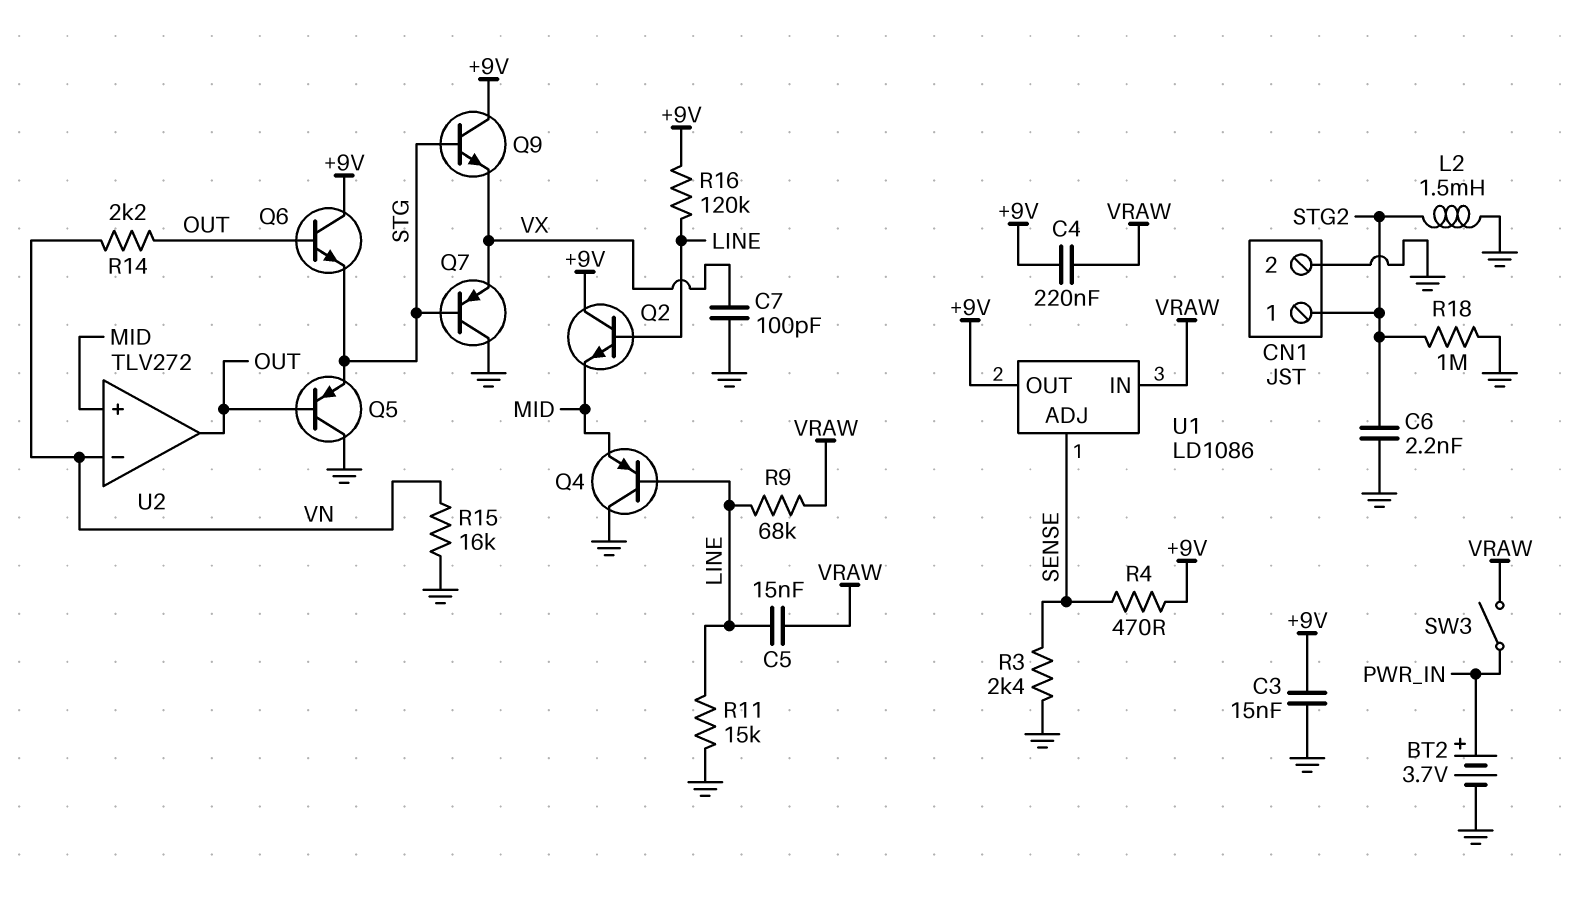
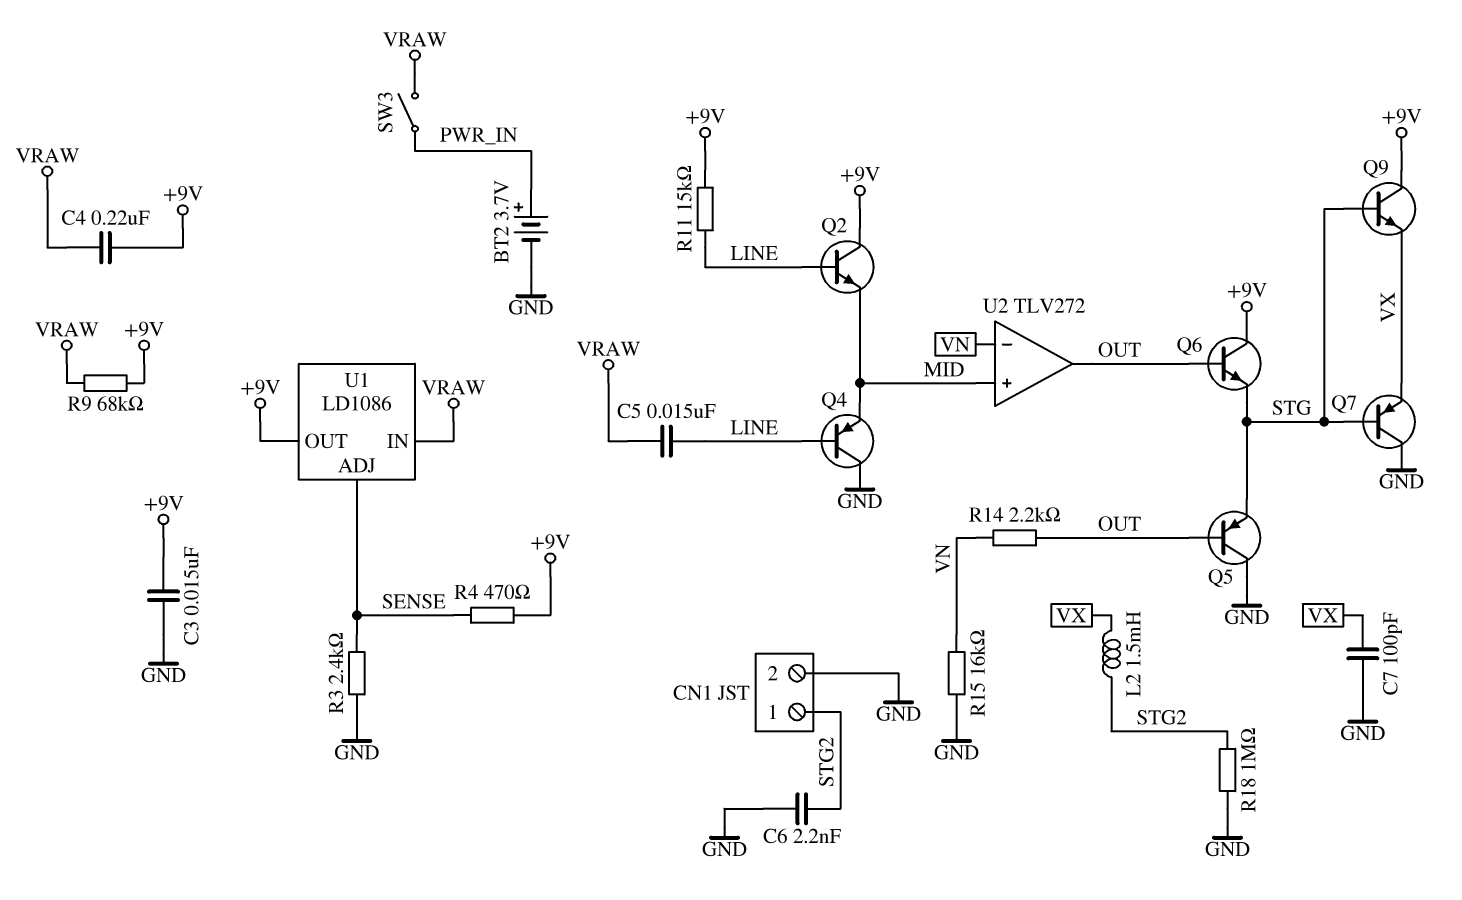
L2: 1.5mH (GND, STG2) -> 1.5mH (STG2, VX)
R9: 68k (LINE, VRAW) -> 68k (+9V, VRAW)
R11: 15k (GND, LINE) -> 15k (+9V, LINE)
R16: 120k (+9V, LINE) -> none

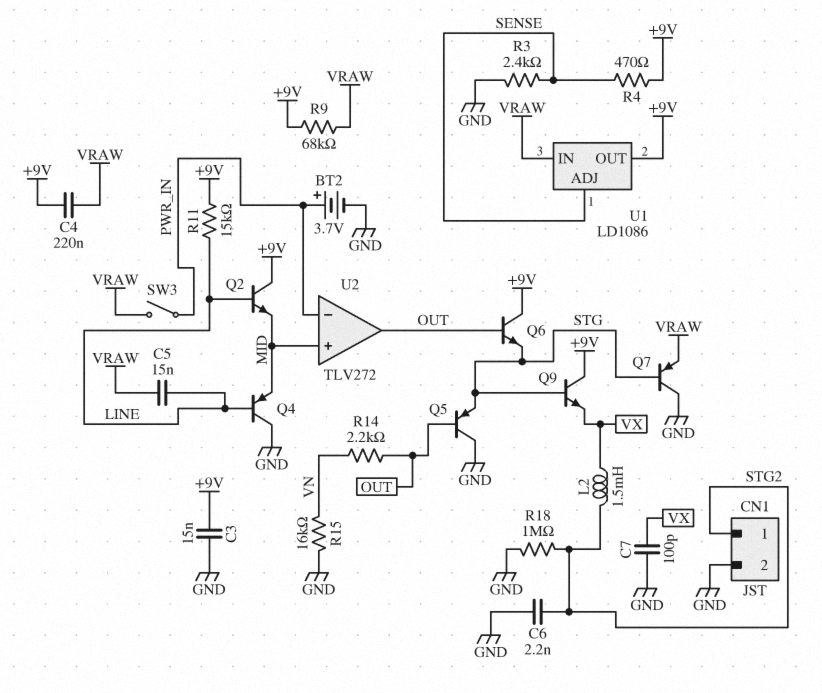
Q7: PNP (B STG, C GND, E VX) -> PNP (B STG, C GND, E VRAW)
U2 pin in-: VN -> PWR_IN

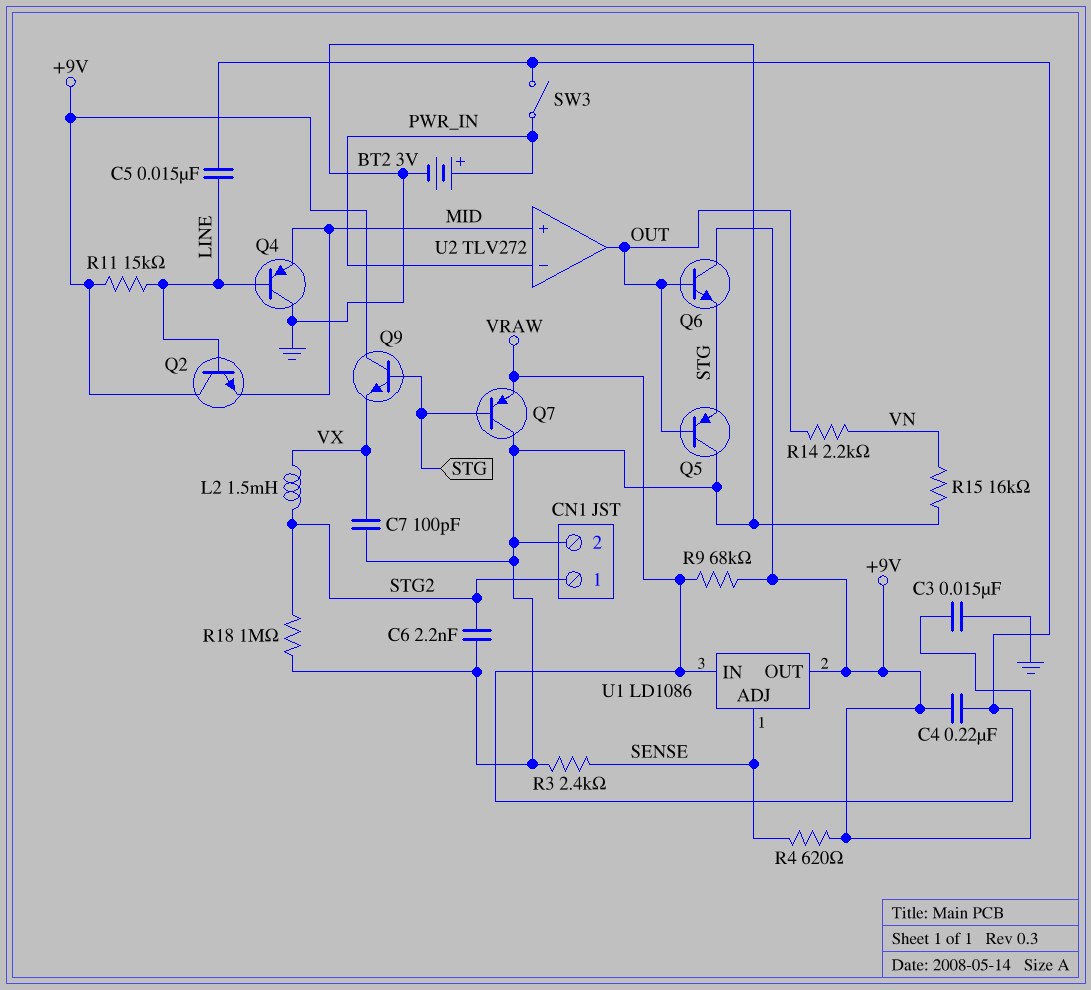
BT2: 3.7V (plus PWR_IN, minus GND) -> 3V (plus PWR_IN, minus GND)
R4: 470 (+9V, SENSE) -> 620 (+9V, SENSE)

